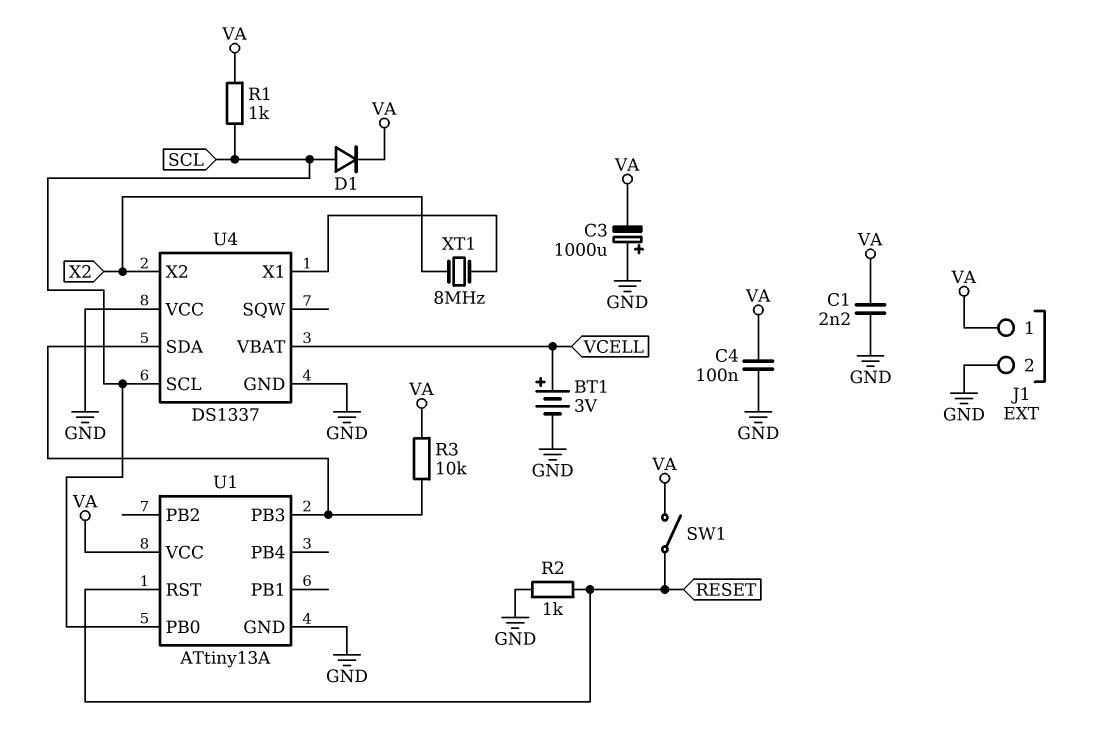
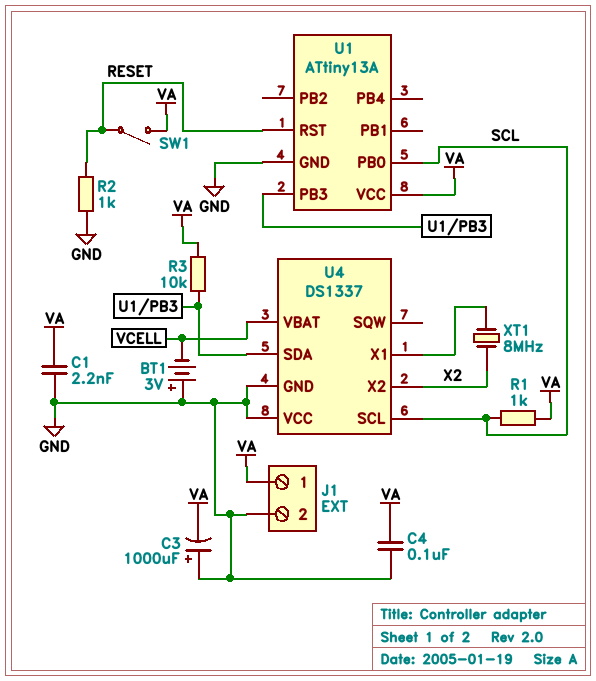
BT1: 3V (plus VCELL, minus GND) -> 3V (plus GND, minus VCELL)
D1: diode (A SCL, K VA) -> none

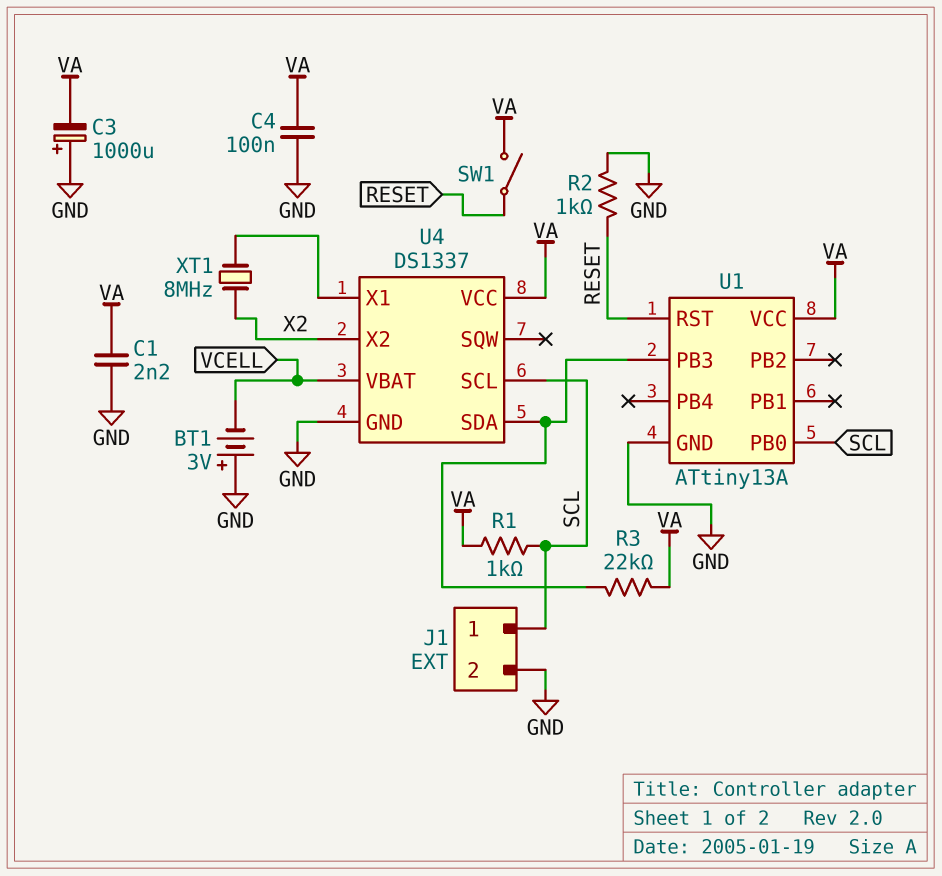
J1 pin 1: VA -> SCL
R3: 10k (U1/PB3, VA) -> 22k (U1/PB3, VA)
U4 pin VCC: GND -> VA

